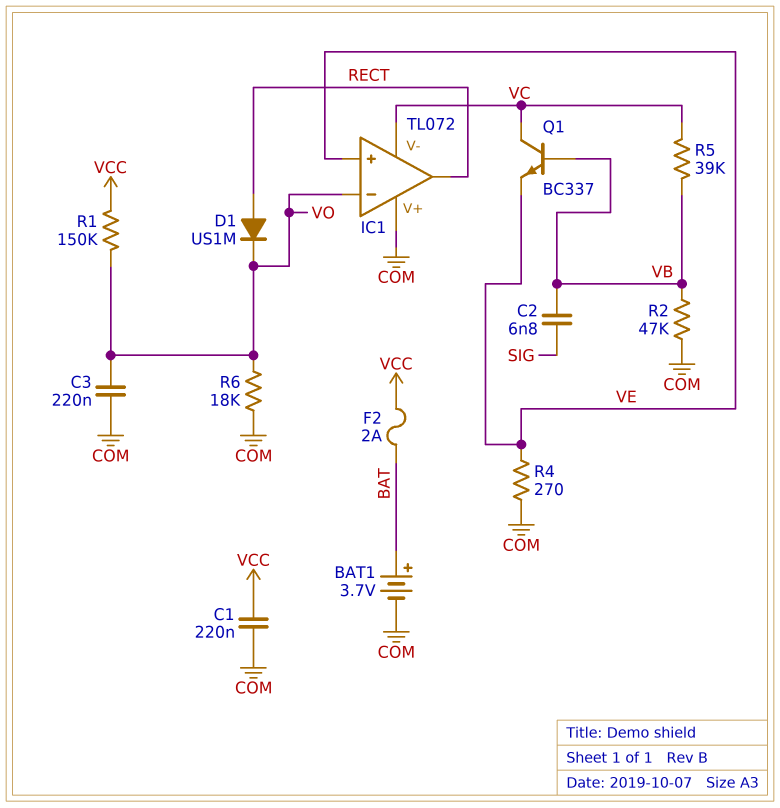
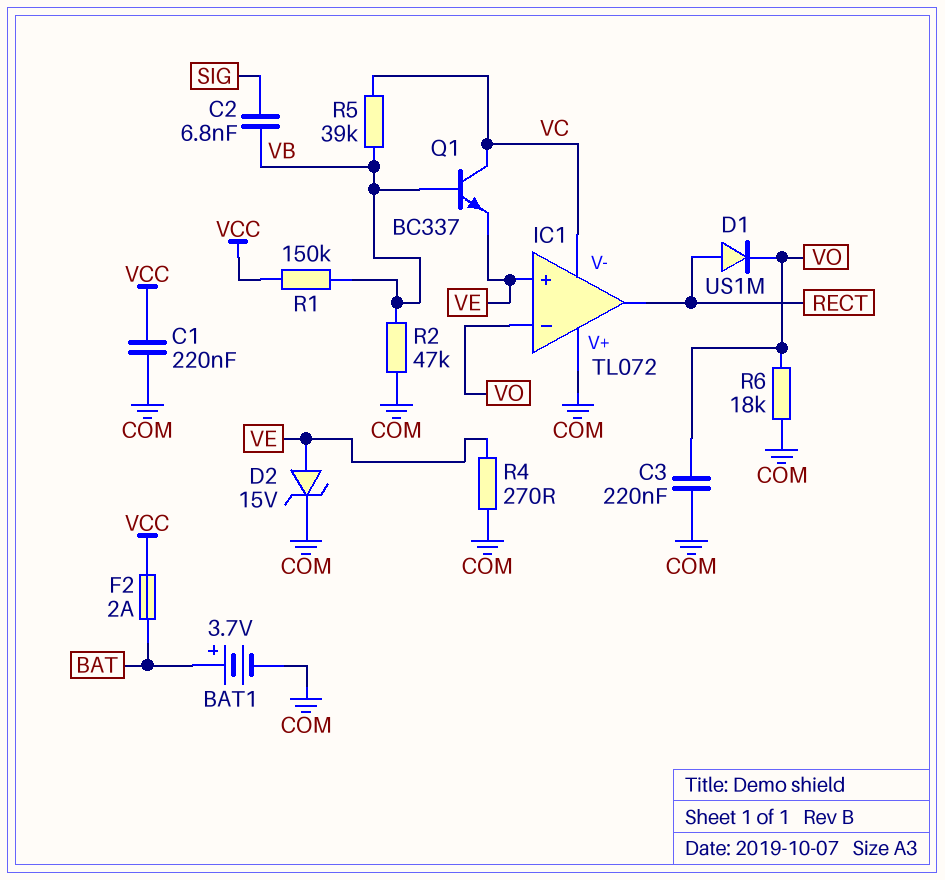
D2: none -> zener 15V (A VE, K COM)
R1: 150k (VCC, VO) -> 150k (VB, VCC)

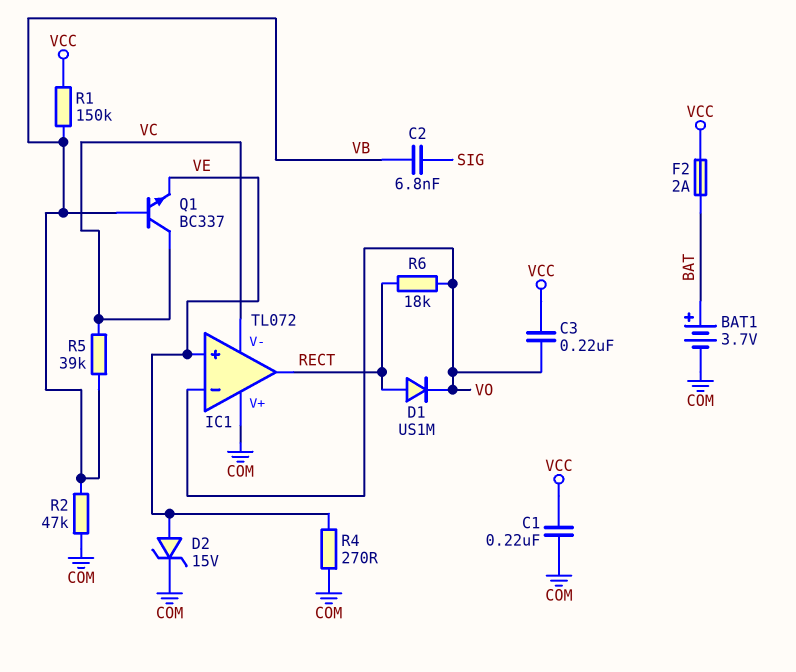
C3: 220nF (COM, VO) -> 220nF (VCC, VO)
R6: 18k (COM, VO) -> 18k (RECT, VO)

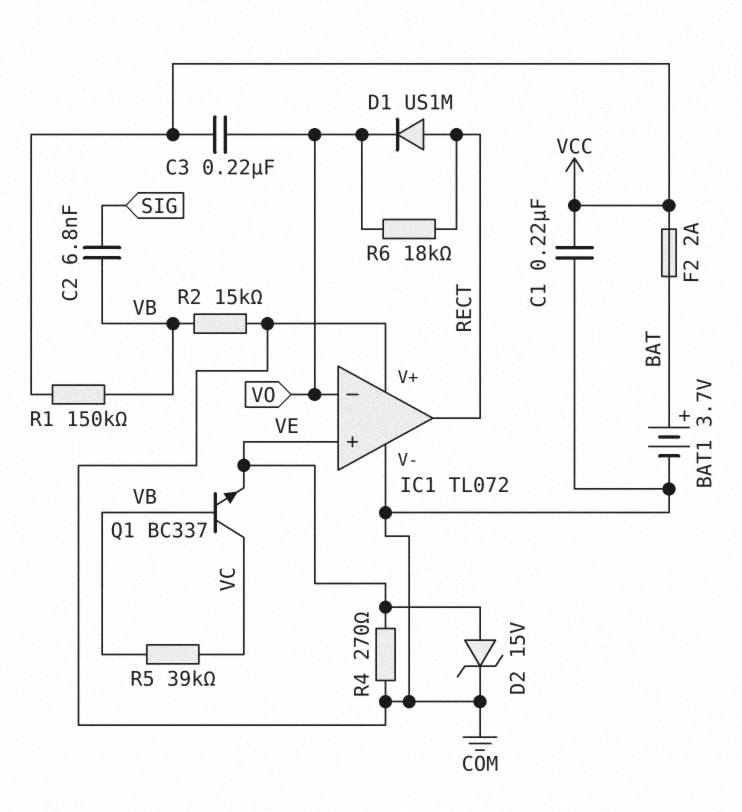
IC1 pin V-: VC -> COM
R2: 47k (COM, VB) -> 15k (COM, VB)

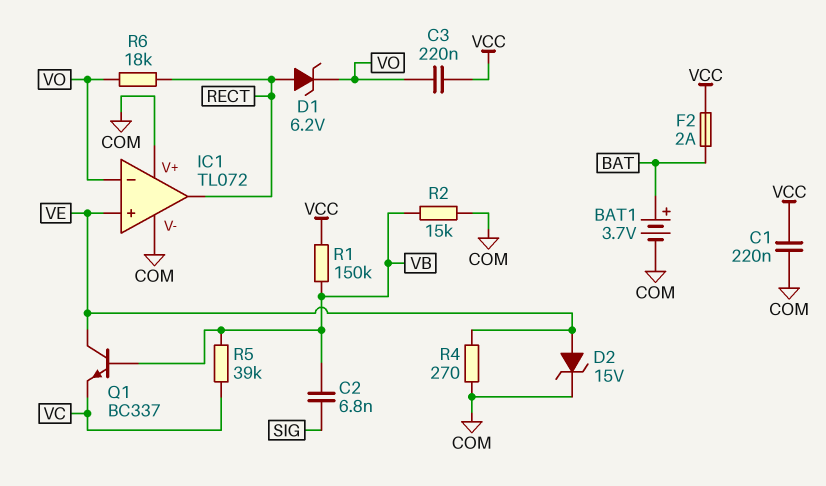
D1: diode US1M (A RECT, K VO) -> zener 6.2V (A RECT, K VO)
Q1: NPN BC337 (B VB, C VC, E VE) -> NPN BC337 (B VB, C VE, E VC)

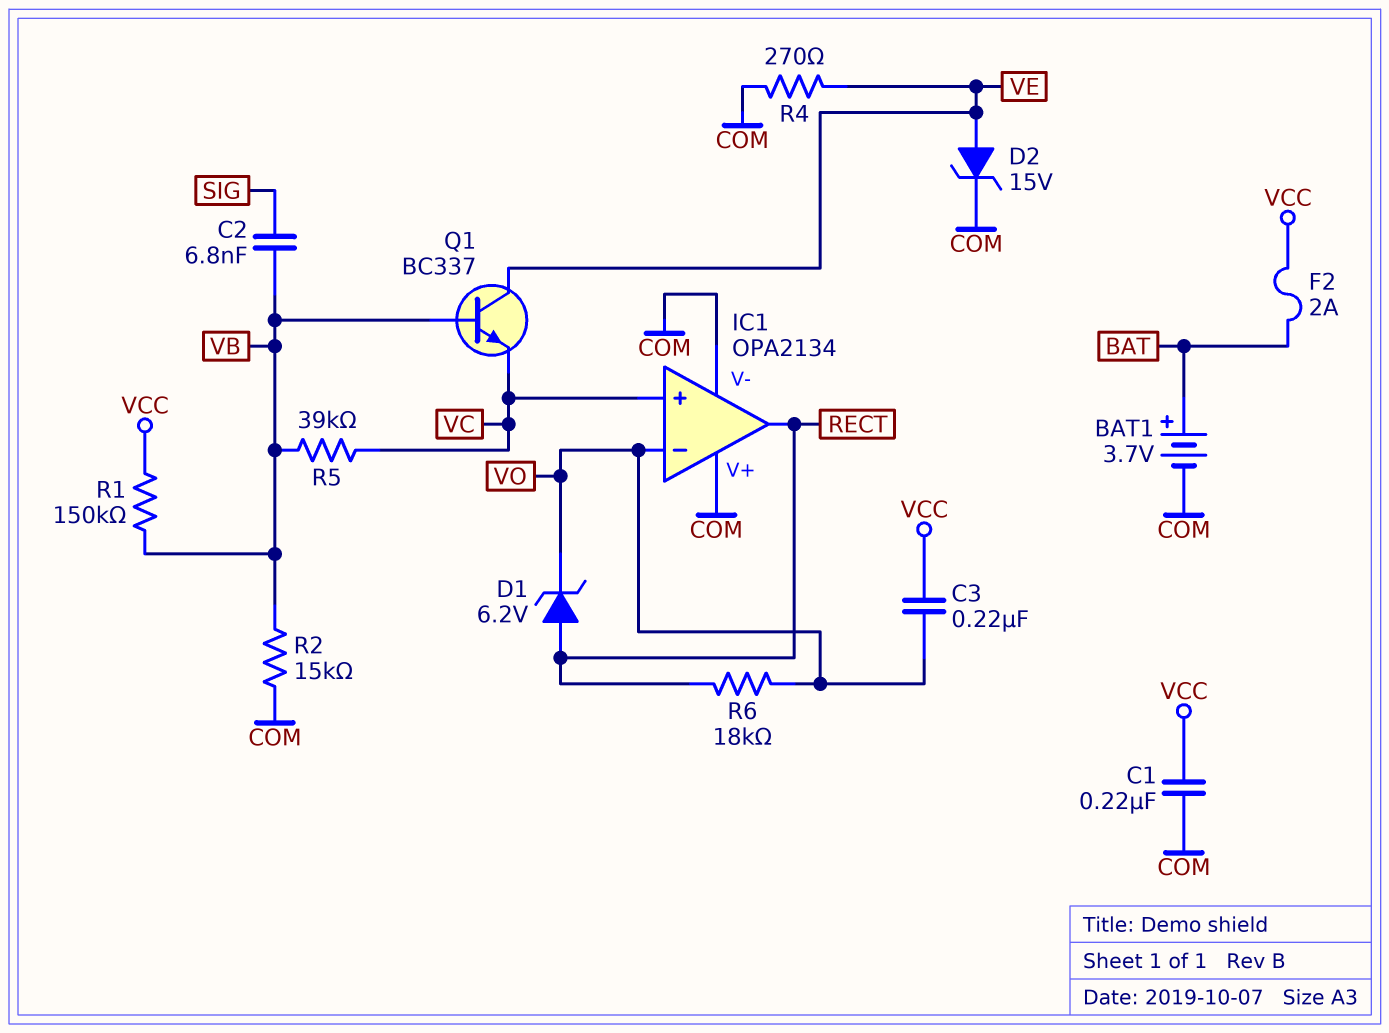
IC1: TL072 -> OPA2134
IC1 pin in+: VE -> VC

